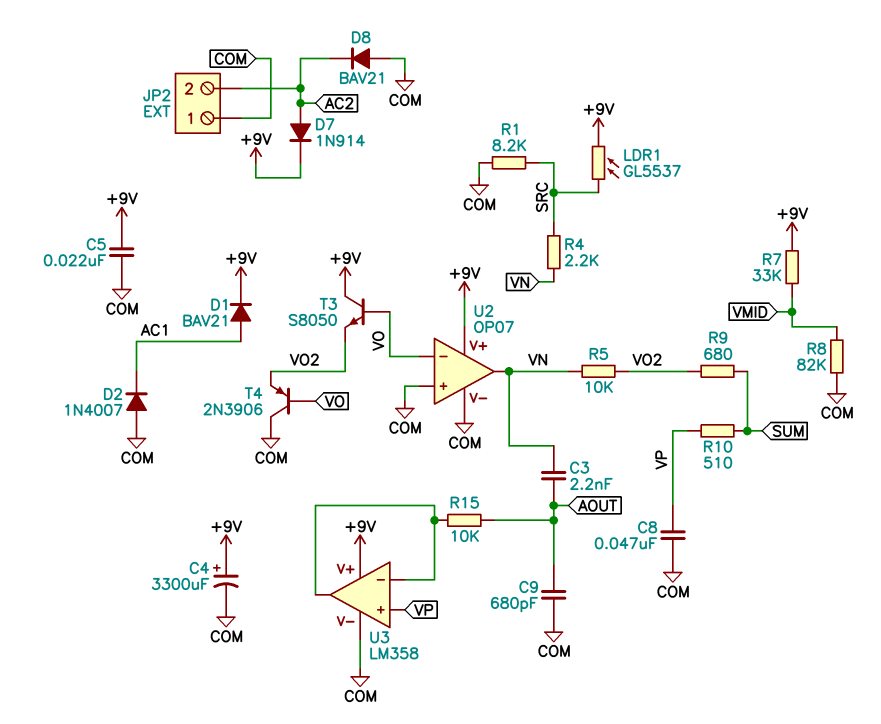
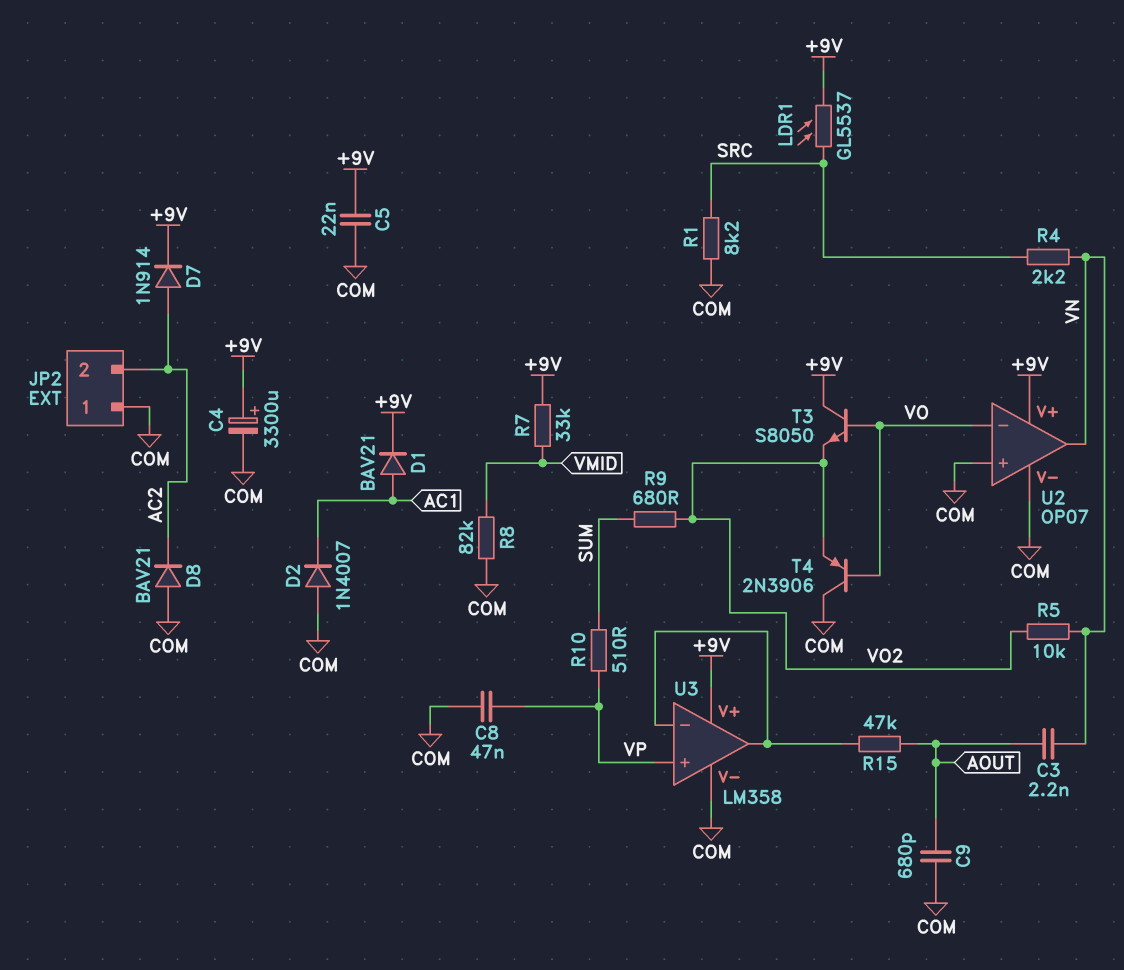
R15: 10k (AOUT, U3/in-) -> 47k (AOUT, U3/in-)

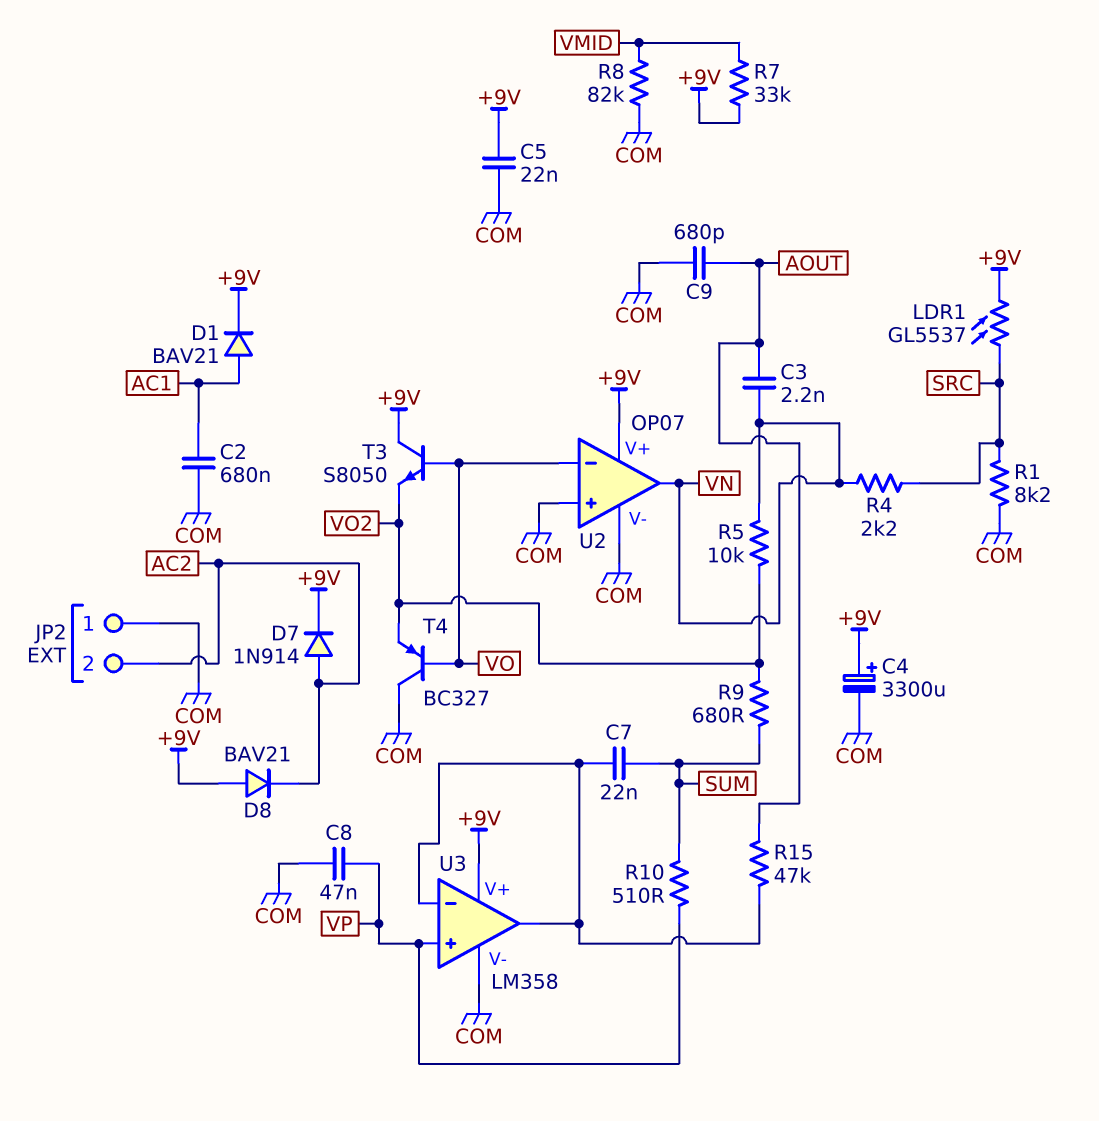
C2: none -> 680nF (AC1, COM)
C7: none -> 22nF (SUM, U3/in-)
D2: diode 1N4007 (A COM, K AC1) -> none
D8: diode BAV21 (A COM, K AC2) -> diode BAV21 (A +9V, K AC2)
T4: PNP 2N3906 (B VO, C COM, E VO2) -> PNP BC327 (B VO, C COM, E VO2)

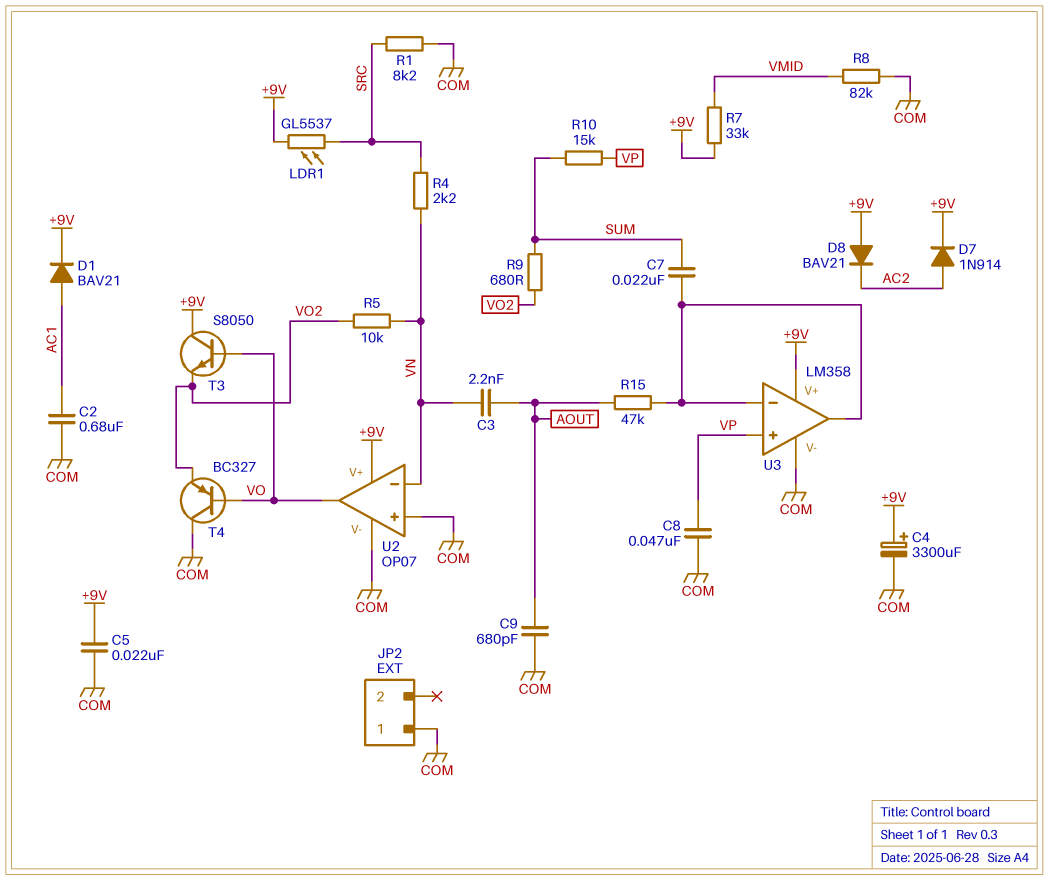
JP2 pin 2: AC2 -> none
R10: 510 (SUM, VP) -> 15k (SUM, VP)
U2 pin in-: VO -> VN
U2 pin out: VN -> VO

